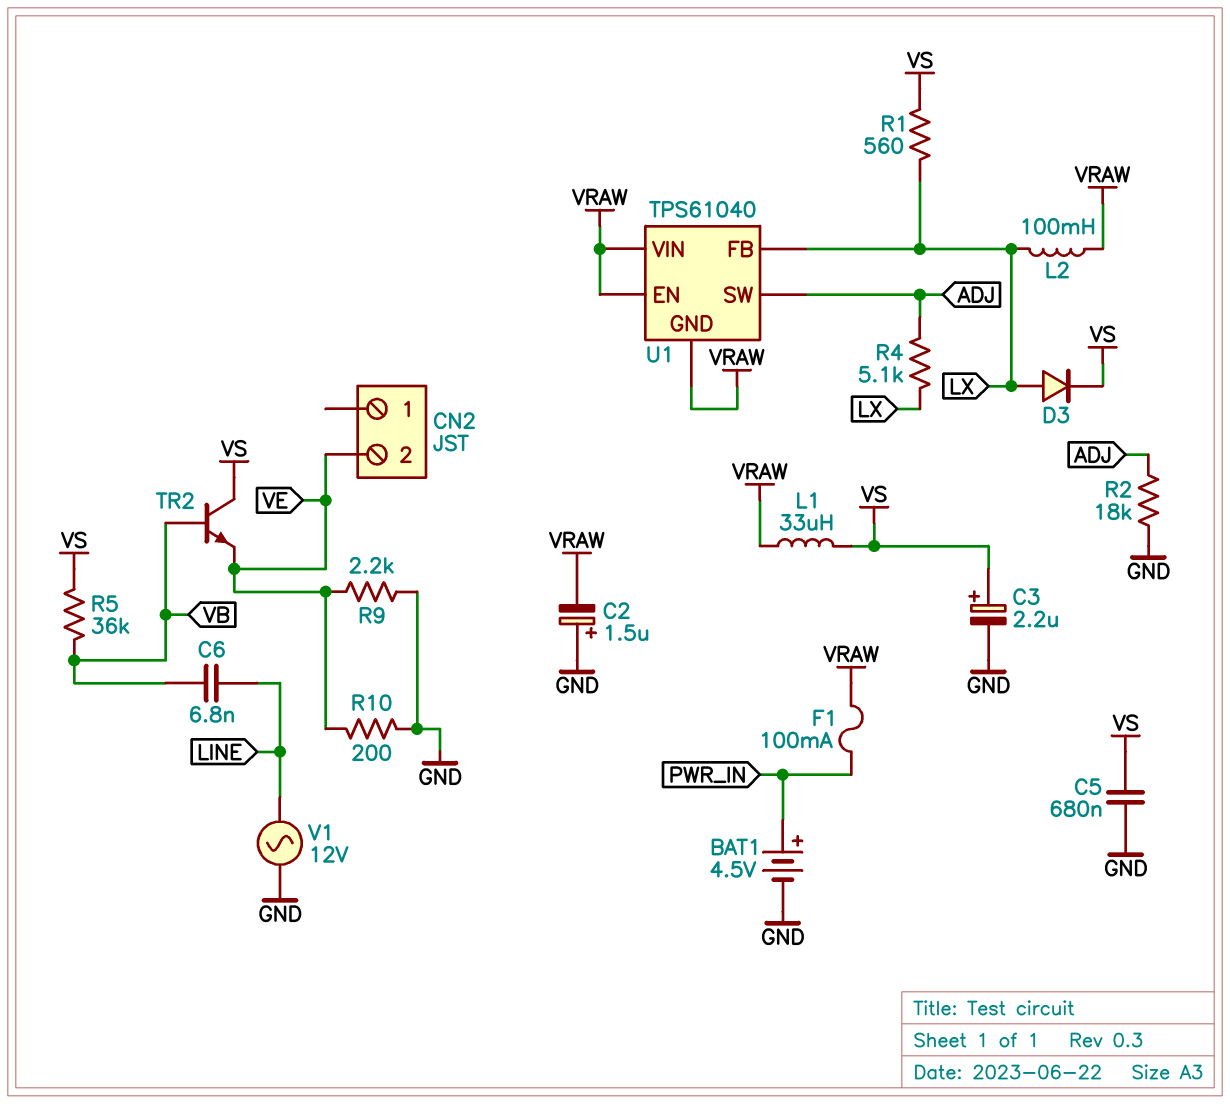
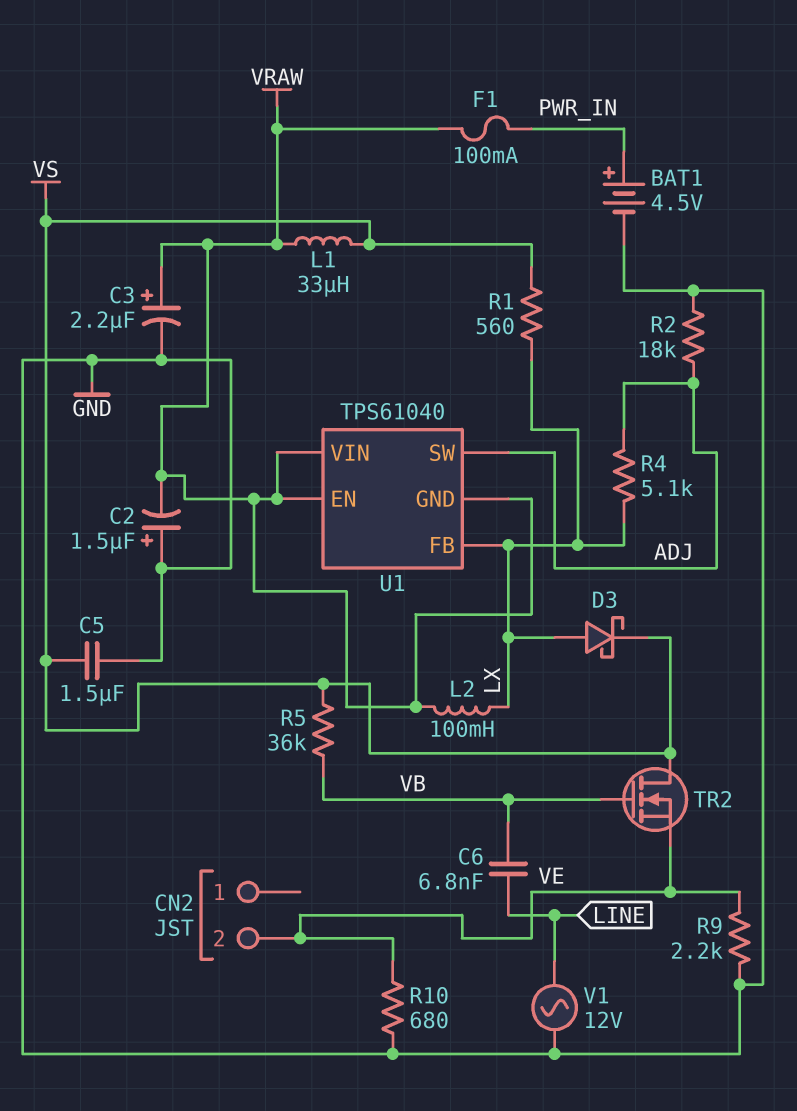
C3: 2.2uF (plus VS, minus GND) -> 2.2uF (plus VRAW, minus GND)
C5: 680nF (GND, VS) -> 1.5uF (GND, VS)
D3: diode (A LX, K VS) -> schottky (A LX, K VS)
R10: 200 (GND, VE) -> 680 (GND, VE)
TR2: NPN (B VB, C VS, E VE) -> NMOS (G VB, D VS, S VE)

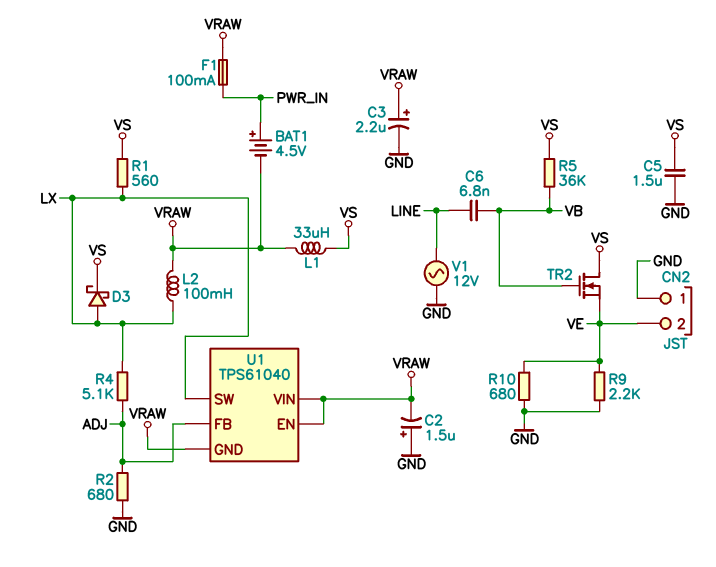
BAT1: 4.5V (plus PWR_IN, minus GND) -> 4.5V (plus PWR_IN, minus VRAW)
CN2 pin 1: none -> GND
R2: 18k (ADJ, GND) -> 680 (ADJ, GND)
U1 pin FB: LX -> ADJ
U1 pin SW: ADJ -> LX

